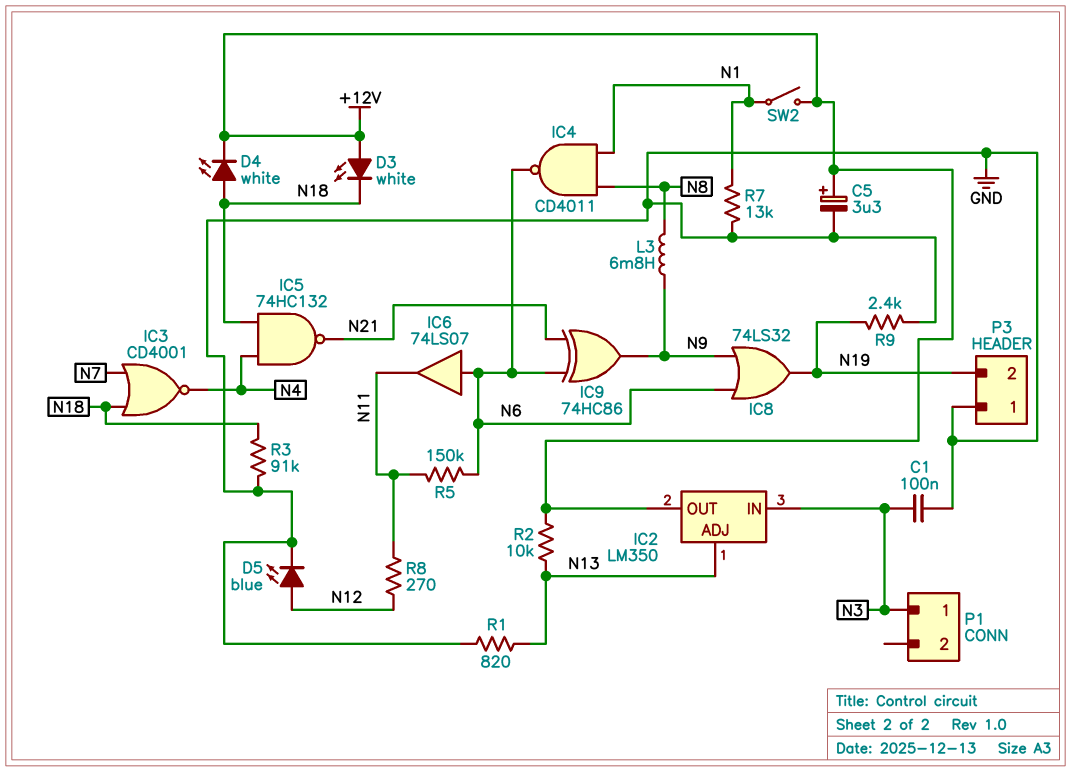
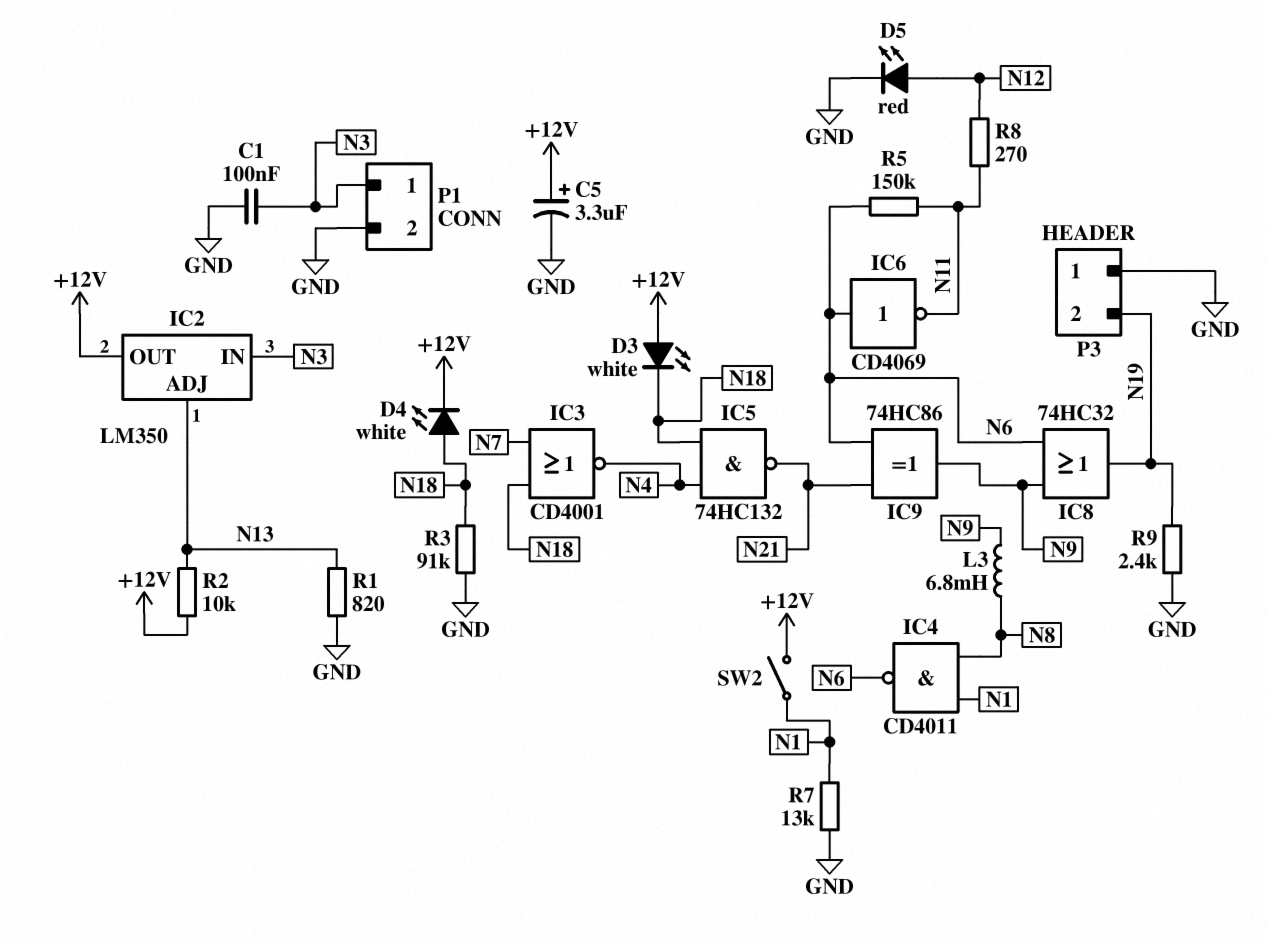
D5: LED blue (A N12, K GND) -> LED red (A N12, K GND)
IC6: buffer 74LS07 (in N6, out N11) -> NOT CD4069 (in N6, out N11)
IC8: OR 74LS32 (in N6, in N9, out N19) -> OR 74HC32 (in N6, in N9, out N19)
P1 pin 2: none -> GND

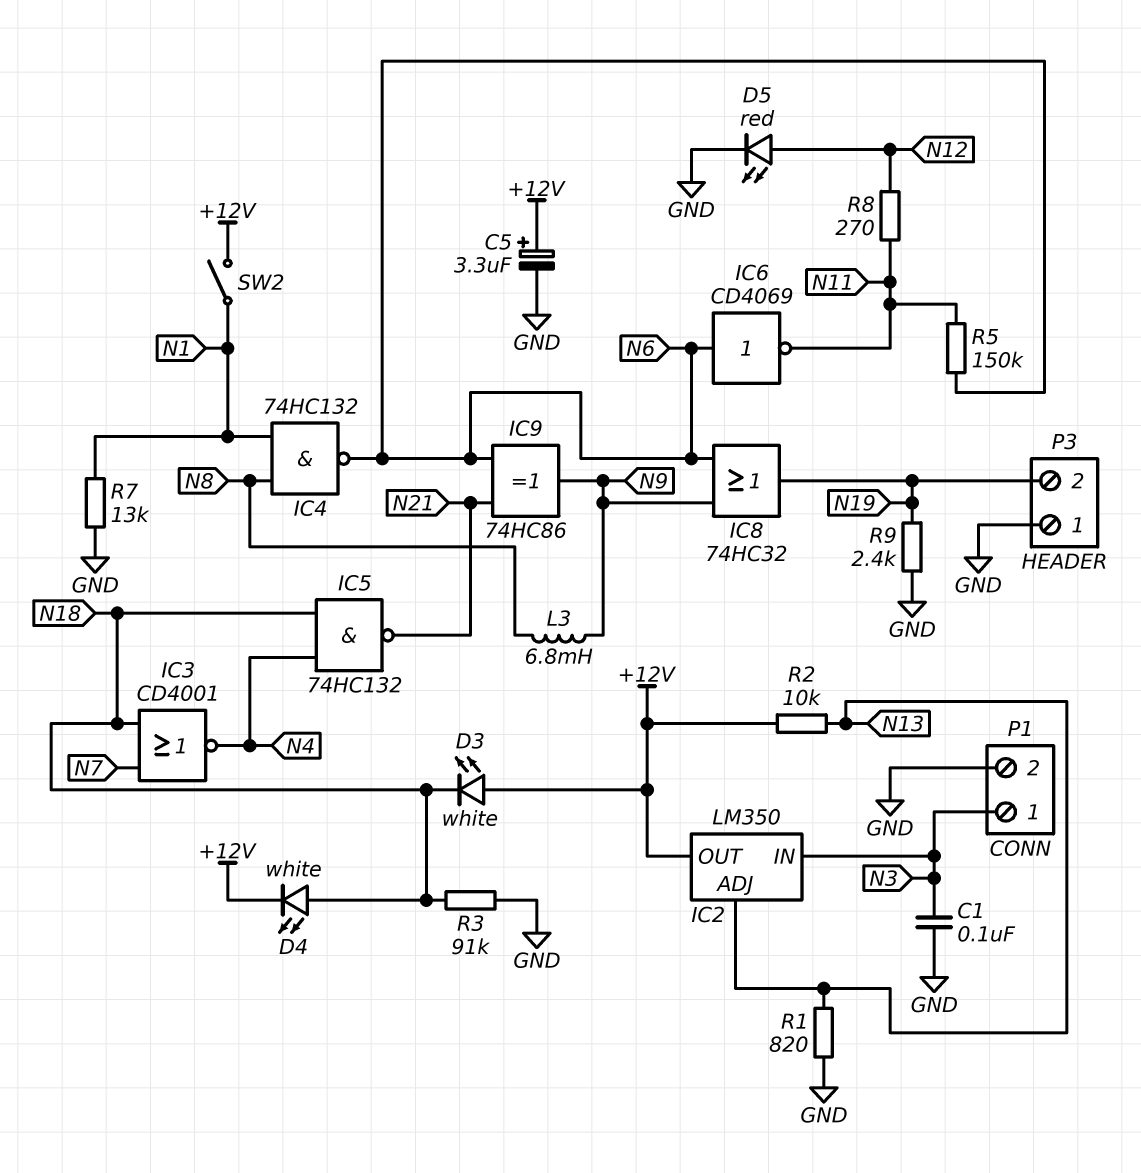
IC4: NAND CD4011 (in N1, in N8, out N6) -> NAND 74HC132 (in N1, in N8, out N6)

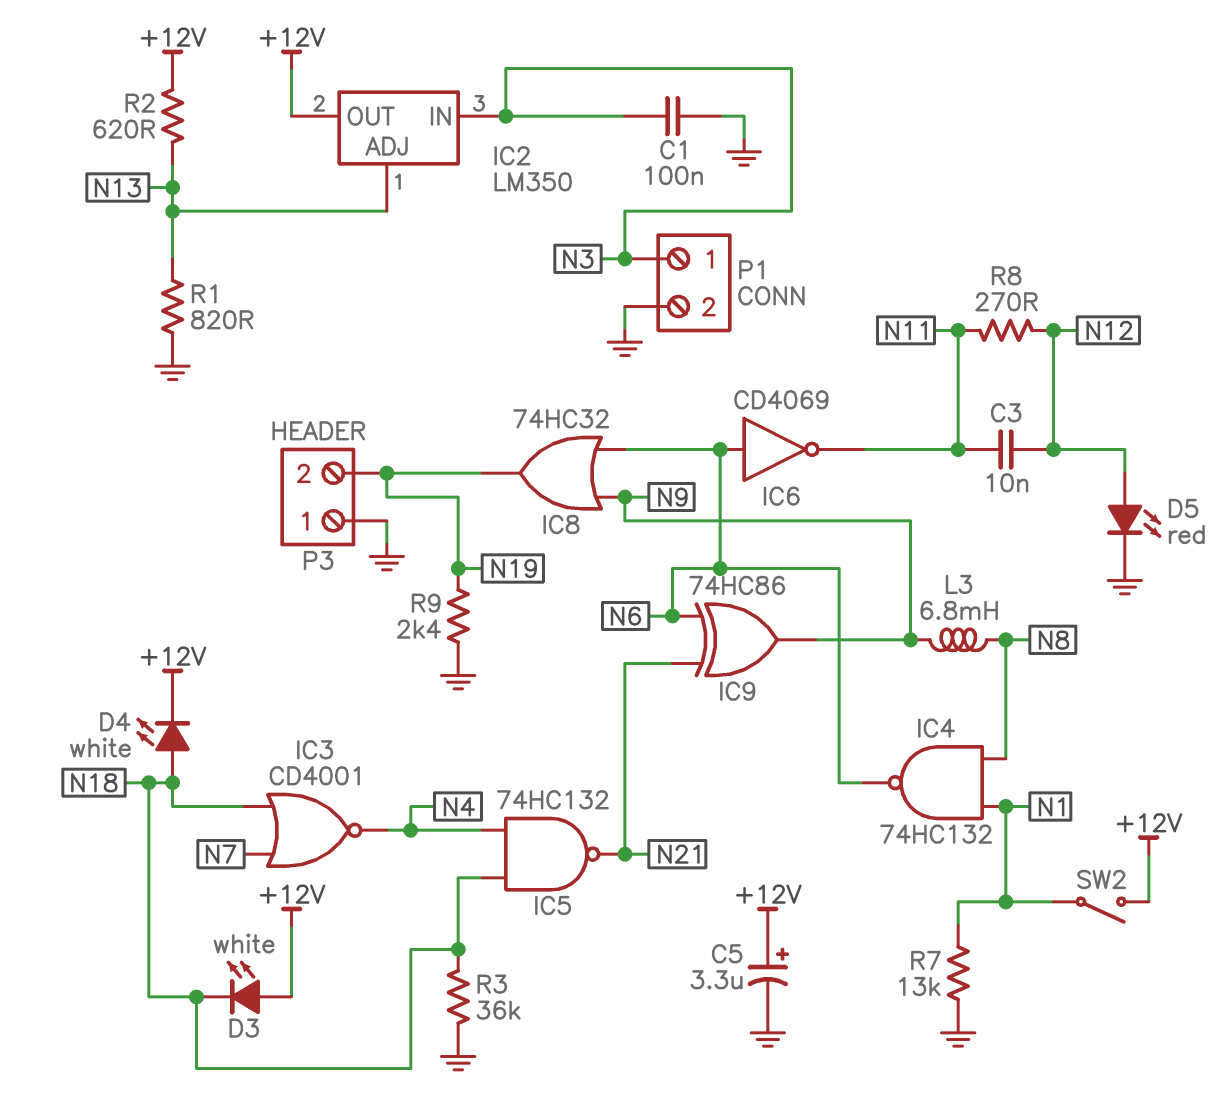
C3: none -> 10nF (N11, N12)
R2: 10k (+12V, N13) -> 620 (+12V, N13)
R3: 91k (GND, N18) -> 36k (GND, N18)
R5: 150k (N6, N11) -> none

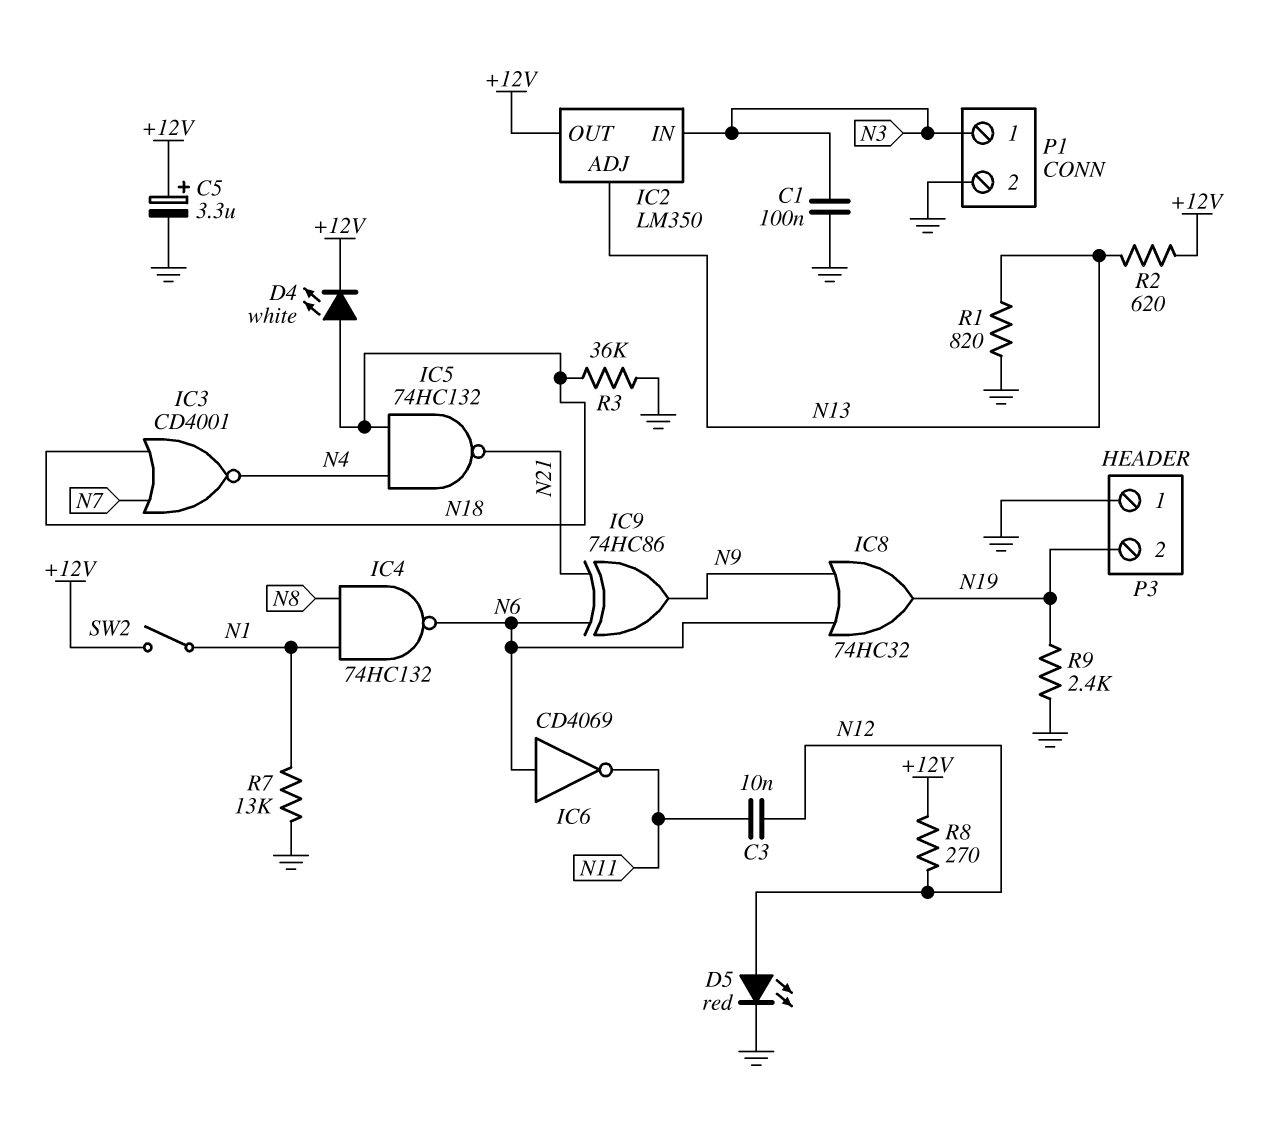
D3: LED white (A +12V, K N18) -> none
L3: 6.8mH (N8, N9) -> none
R8: 270 (N11, N12) -> 270 (+12V, N12)

